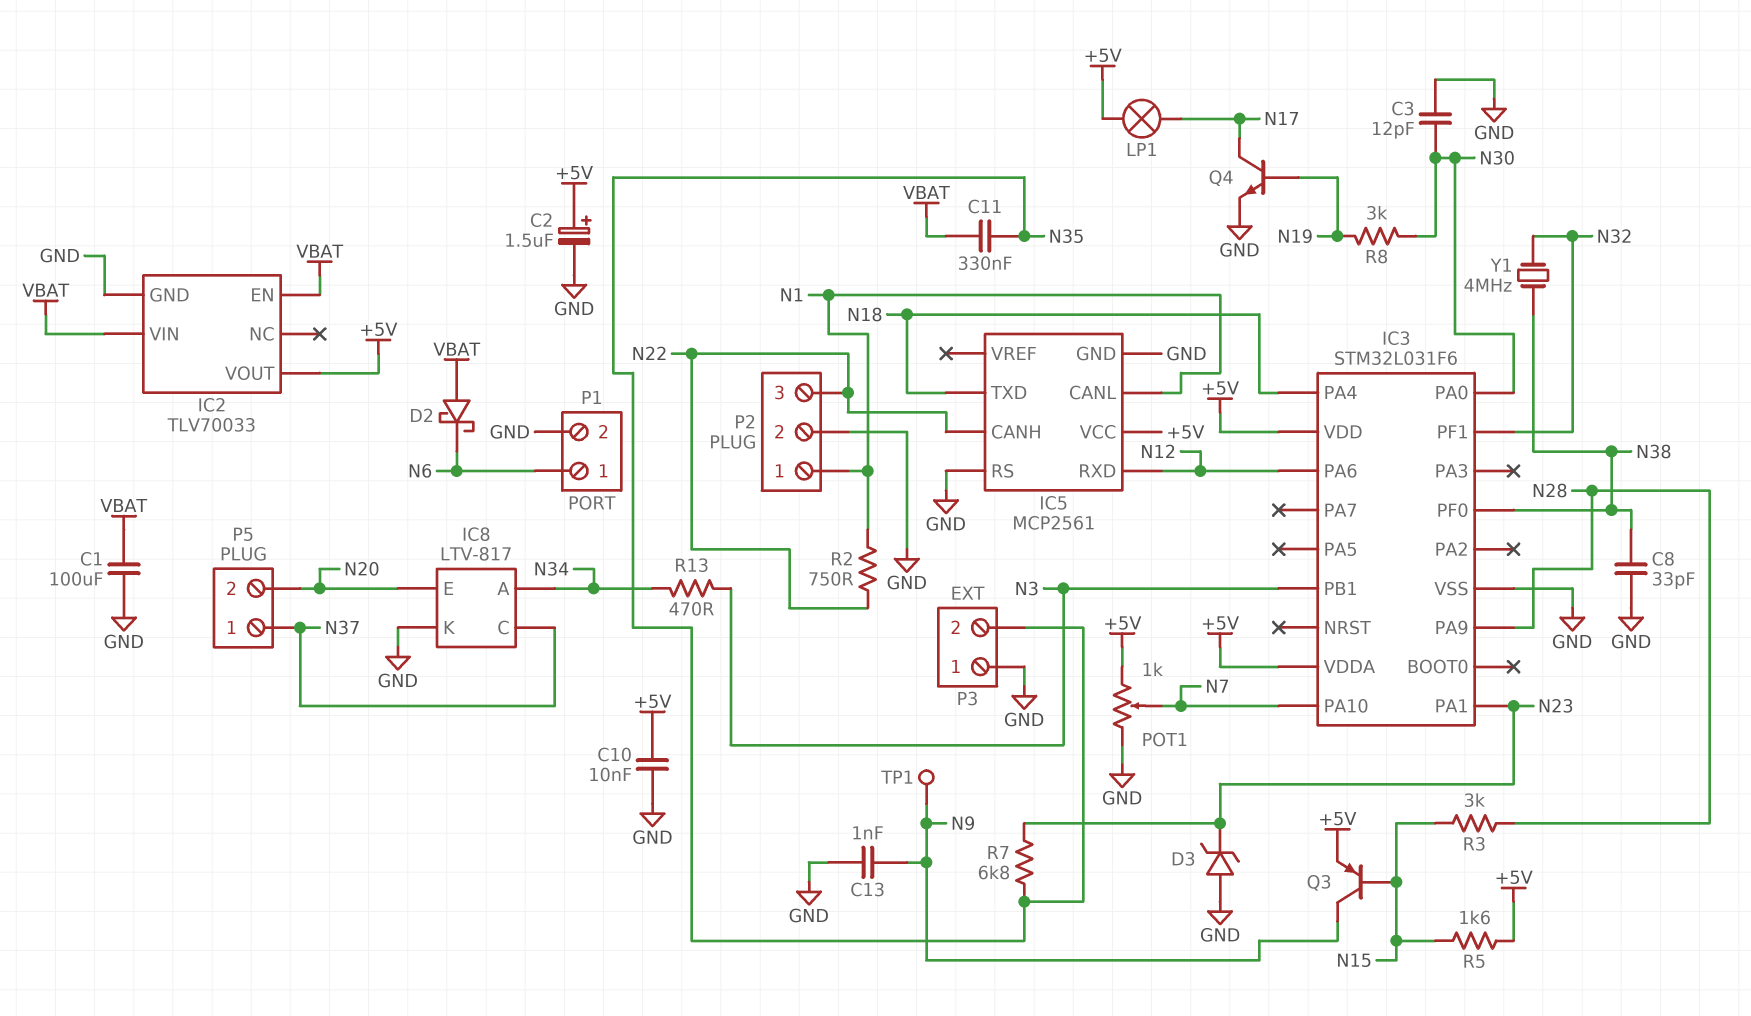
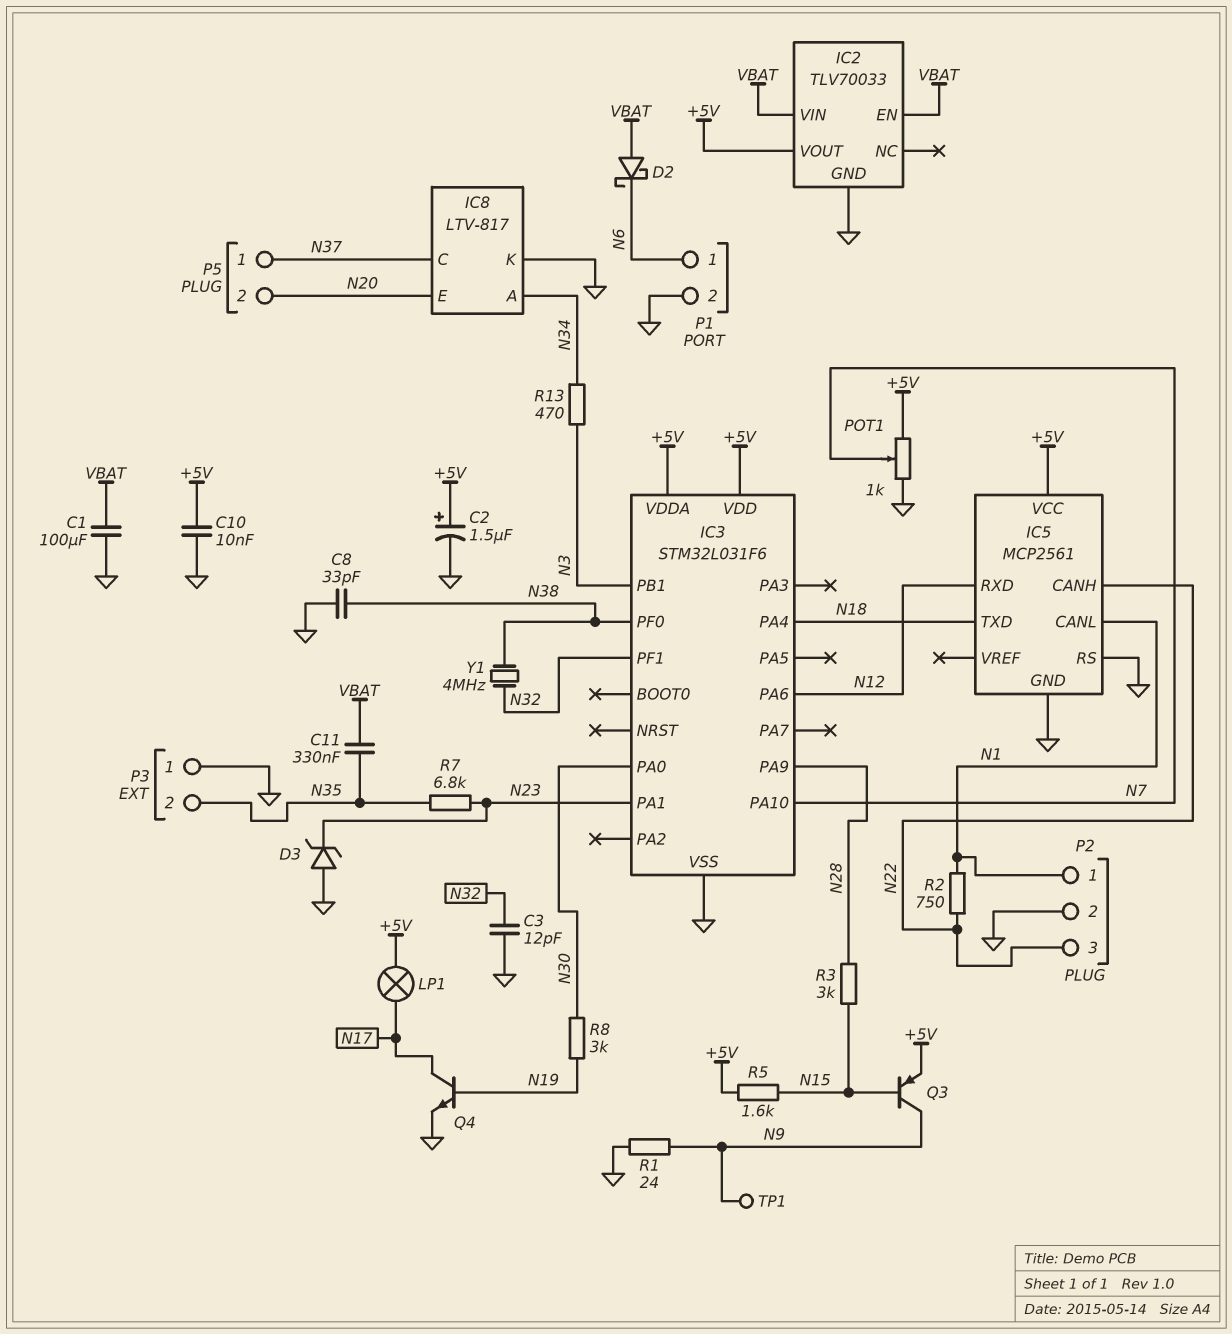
C3: 12pF (GND, N30) -> 12pF (GND, N32)
C13: 1nF (GND, N9) -> none
R1: none -> 24 (GND, N9)

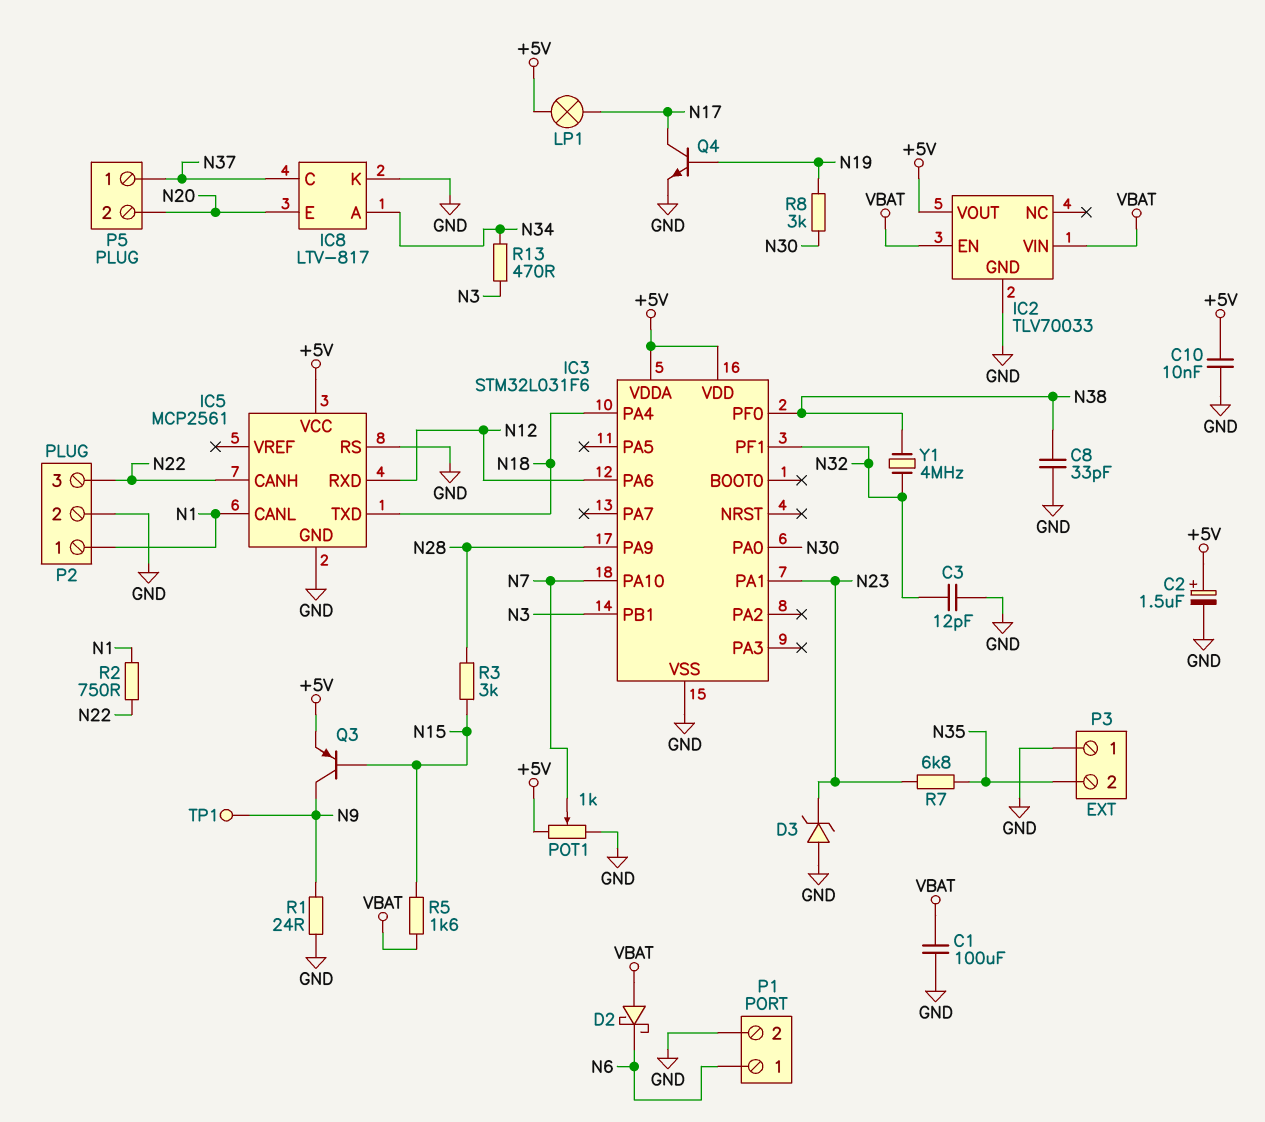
C11: 330nF (N35, VBAT) -> none
R5: 1.6k (+5V, N15) -> 1.6k (N15, VBAT)

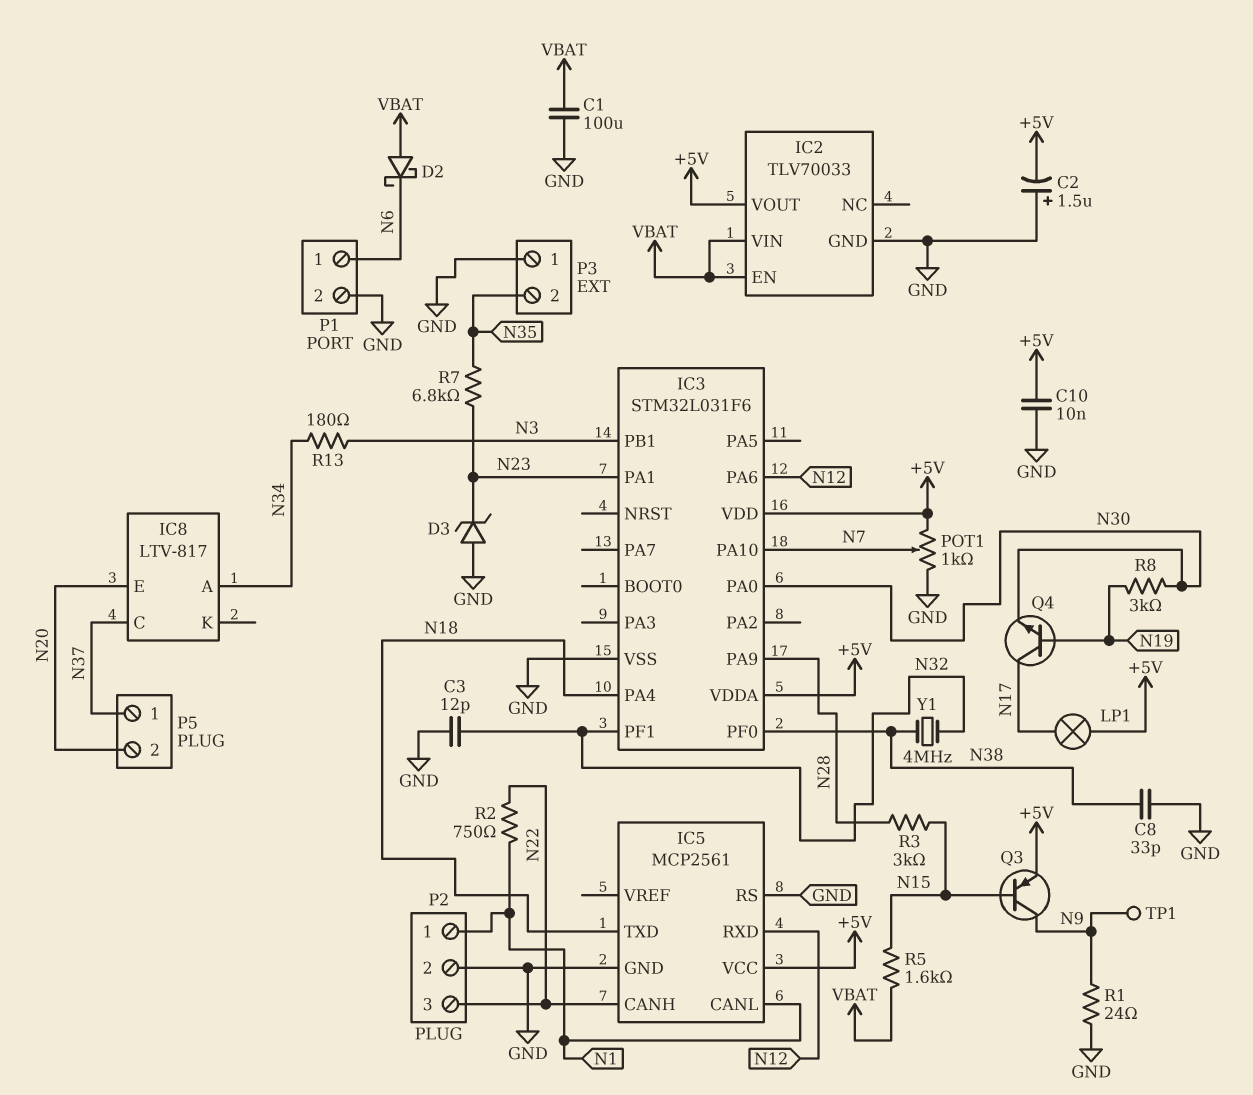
C2: 1.5uF (plus +5V, minus GND) -> 1.5uF (plus GND, minus +5V)
IC8 pin K: GND -> none
Q4: NPN (B N19, C N17, E GND) -> NPN (B N19, C N17, E N30)
R13: 470 (N3, N34) -> 180 (N3, N34)

